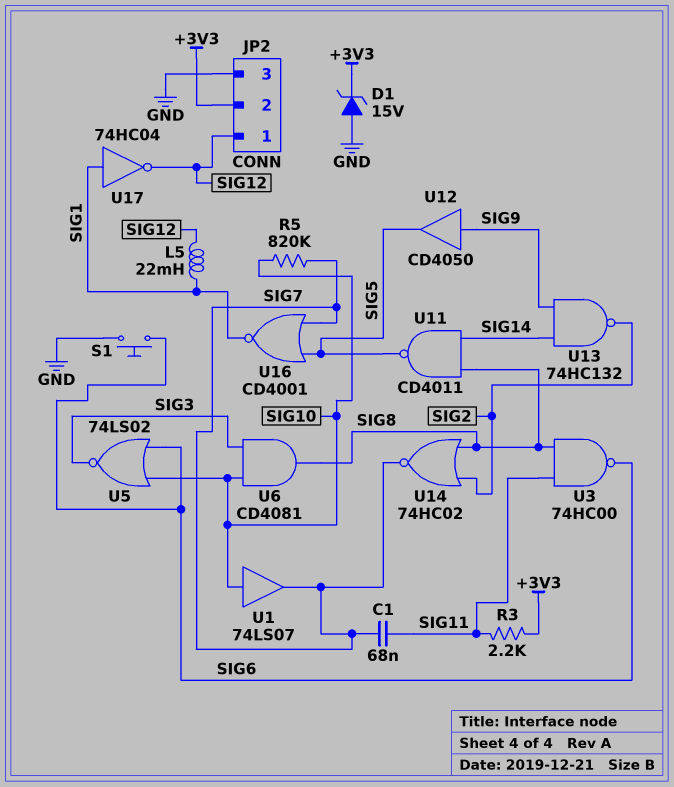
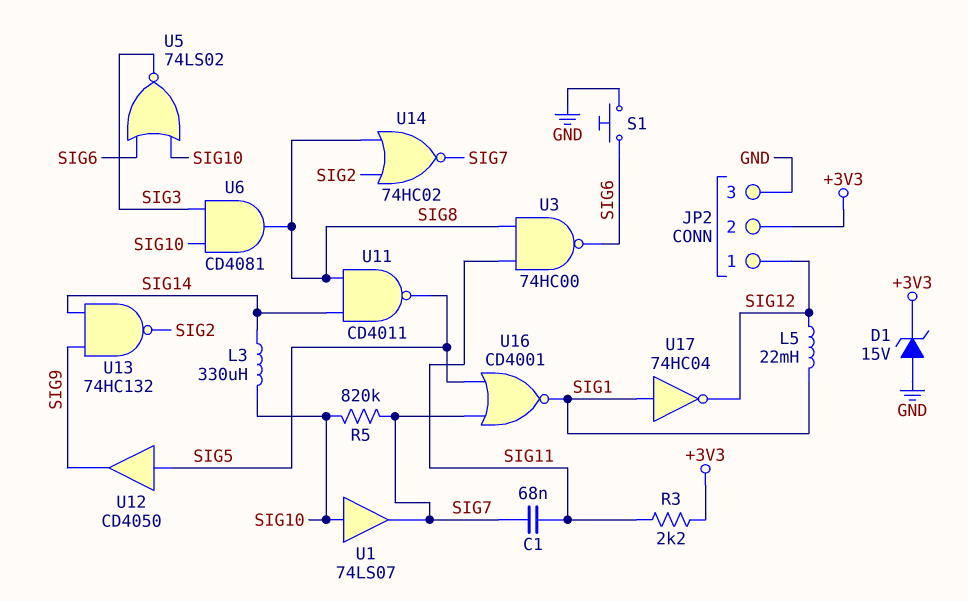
L3: none -> 330uH (SIG10, SIG14)
U12: buffer CD4050 (in SIG9, out SIG5) -> buffer CD4050 (in SIG5, out SIG9)

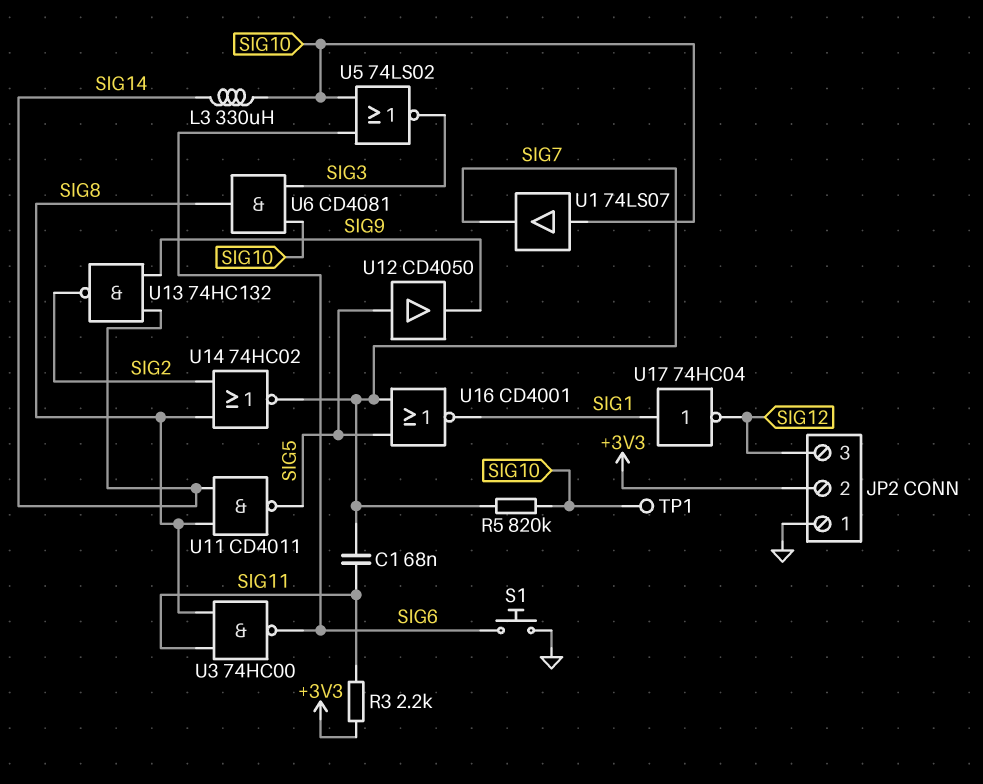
D1: zener 15V (A GND, K +3V3) -> none
JP2 pin 1: SIG12 -> GND
JP2 pin 3: GND -> SIG12
L5: 22mH (SIG1, SIG12) -> none
TP1: none -> test point (SIG10)

